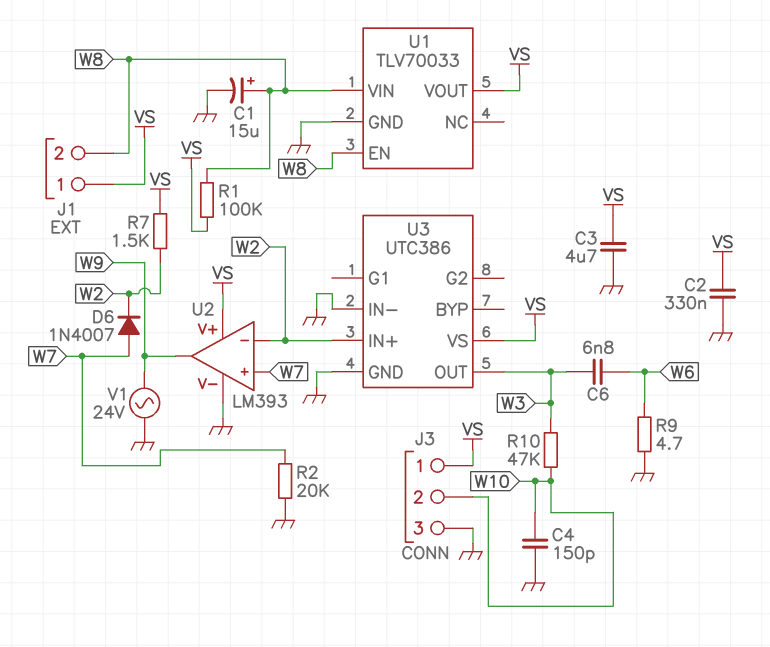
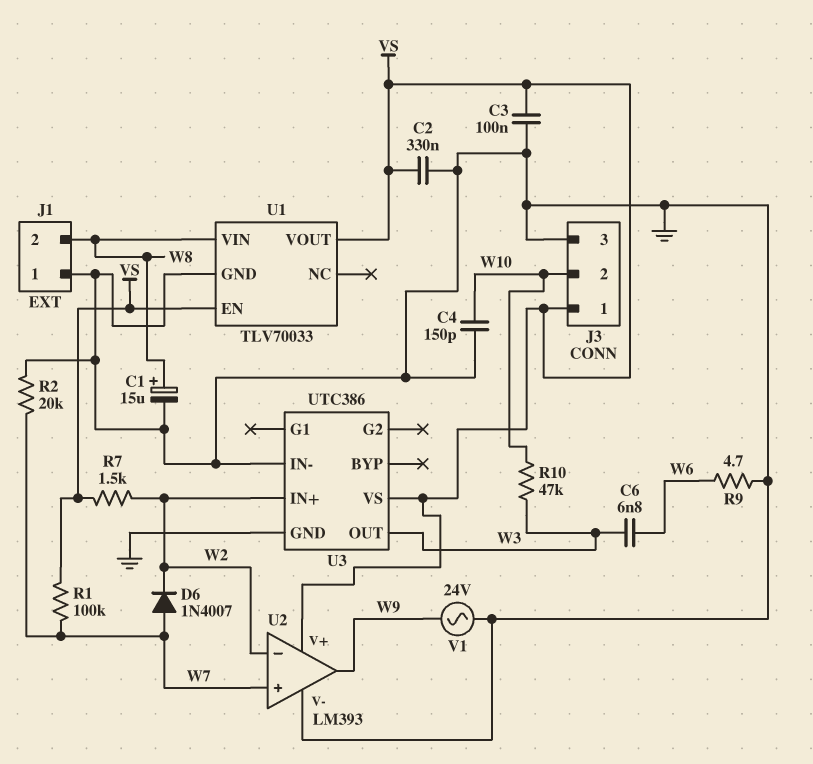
C3: 4.7uF (GND, VS) -> 100nF (GND, VS)
J1 pin 1: VS -> GND
R1: 100k (VS, W8) -> 100k (VS, W7)
U1 pin EN: W8 -> VS

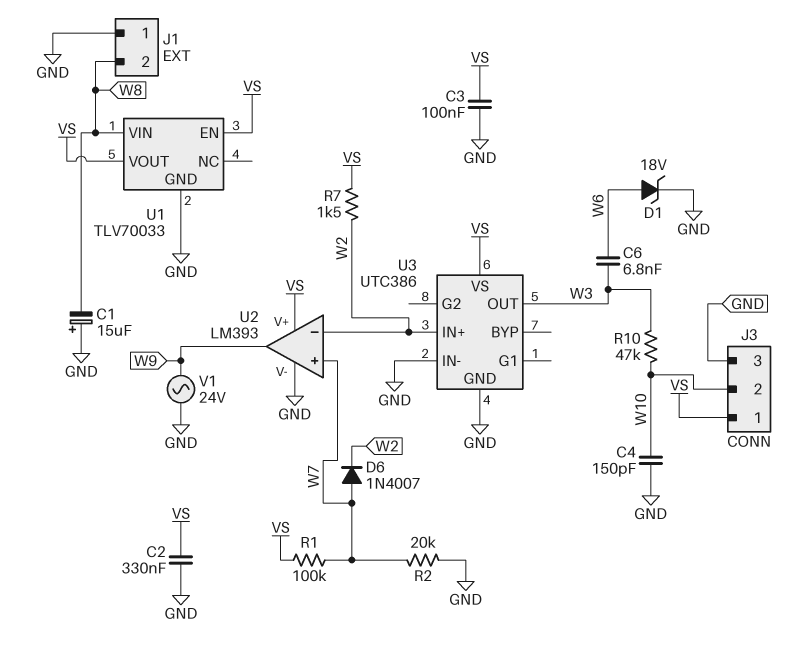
C1: 15uF (plus W8, minus GND) -> 15uF (plus GND, minus W8)
D1: none -> zener 18V (A W6, K GND)
R9: 4.7 (GND, W6) -> none

